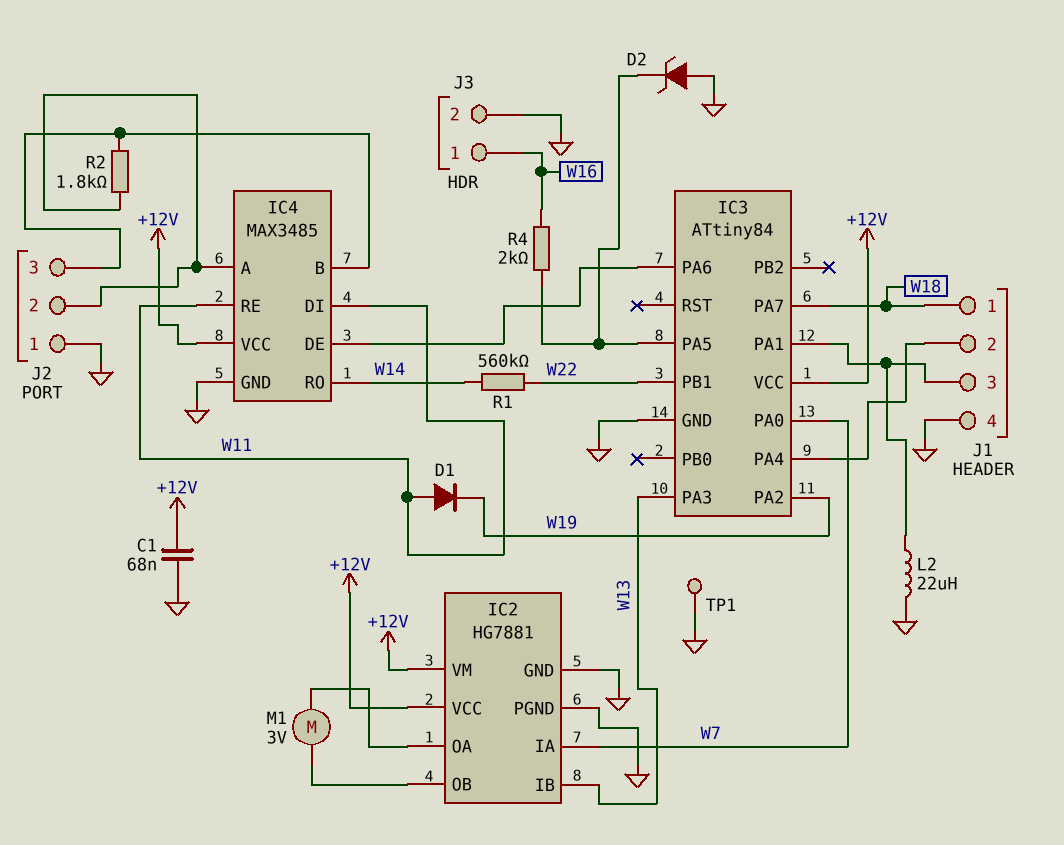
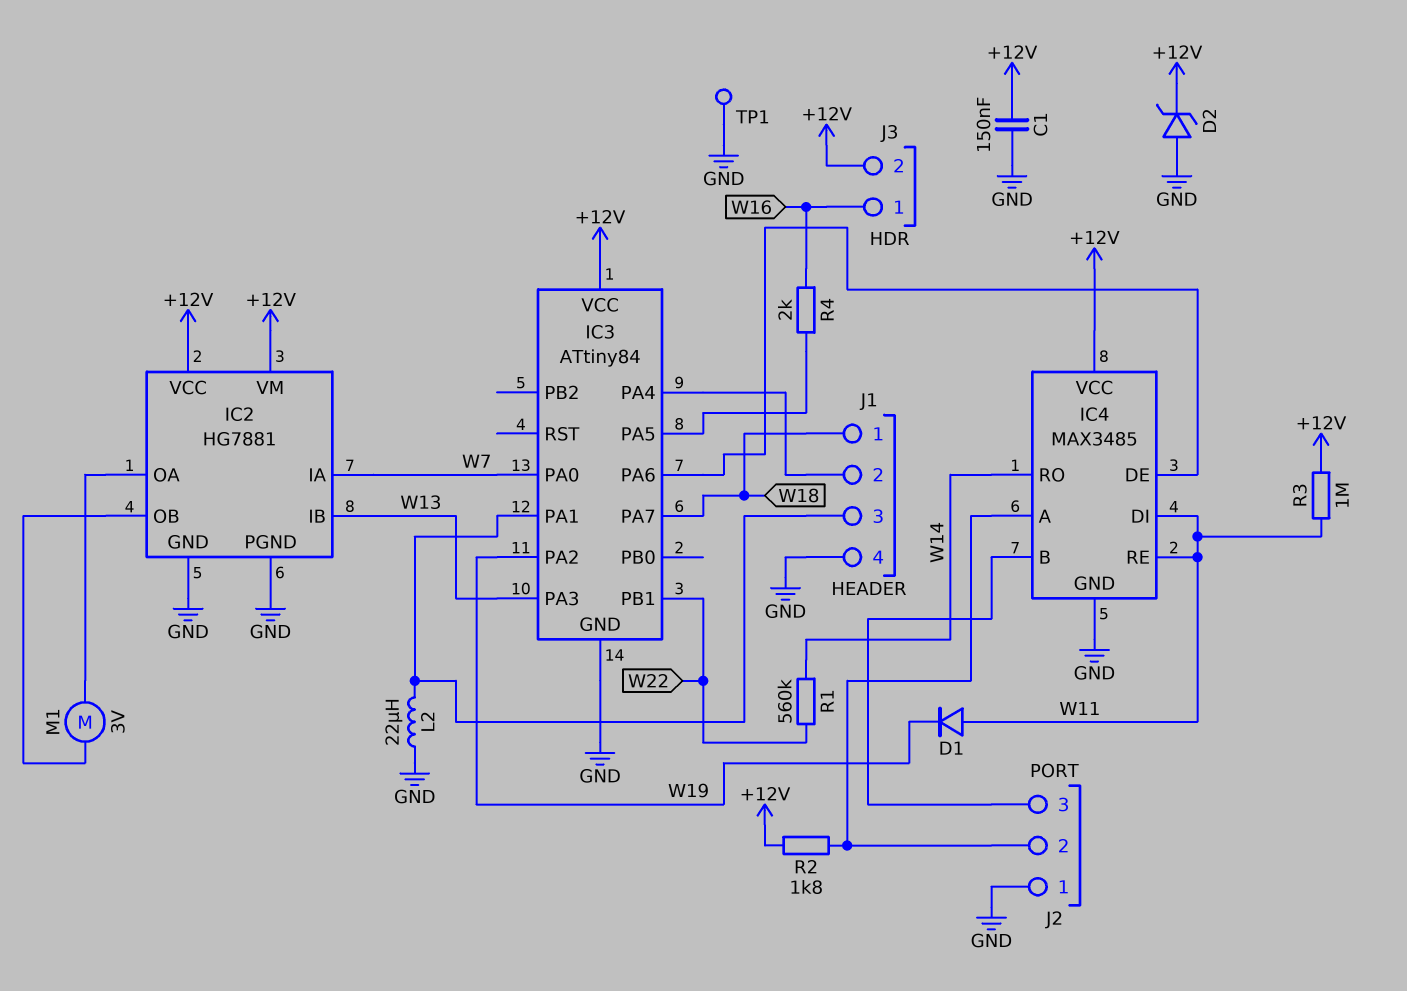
C1: 68nF (+12V, GND) -> 150nF (+12V, GND)
D2: zener (A GND, K IC3/PA5) -> zener (A GND, K +12V)
J3 pin 2: GND -> +12V
R2: 1.8k (IC4/A, IC4/B) -> 1.8k (+12V, IC4/A)
R3: none -> 1M (+12V, W11)

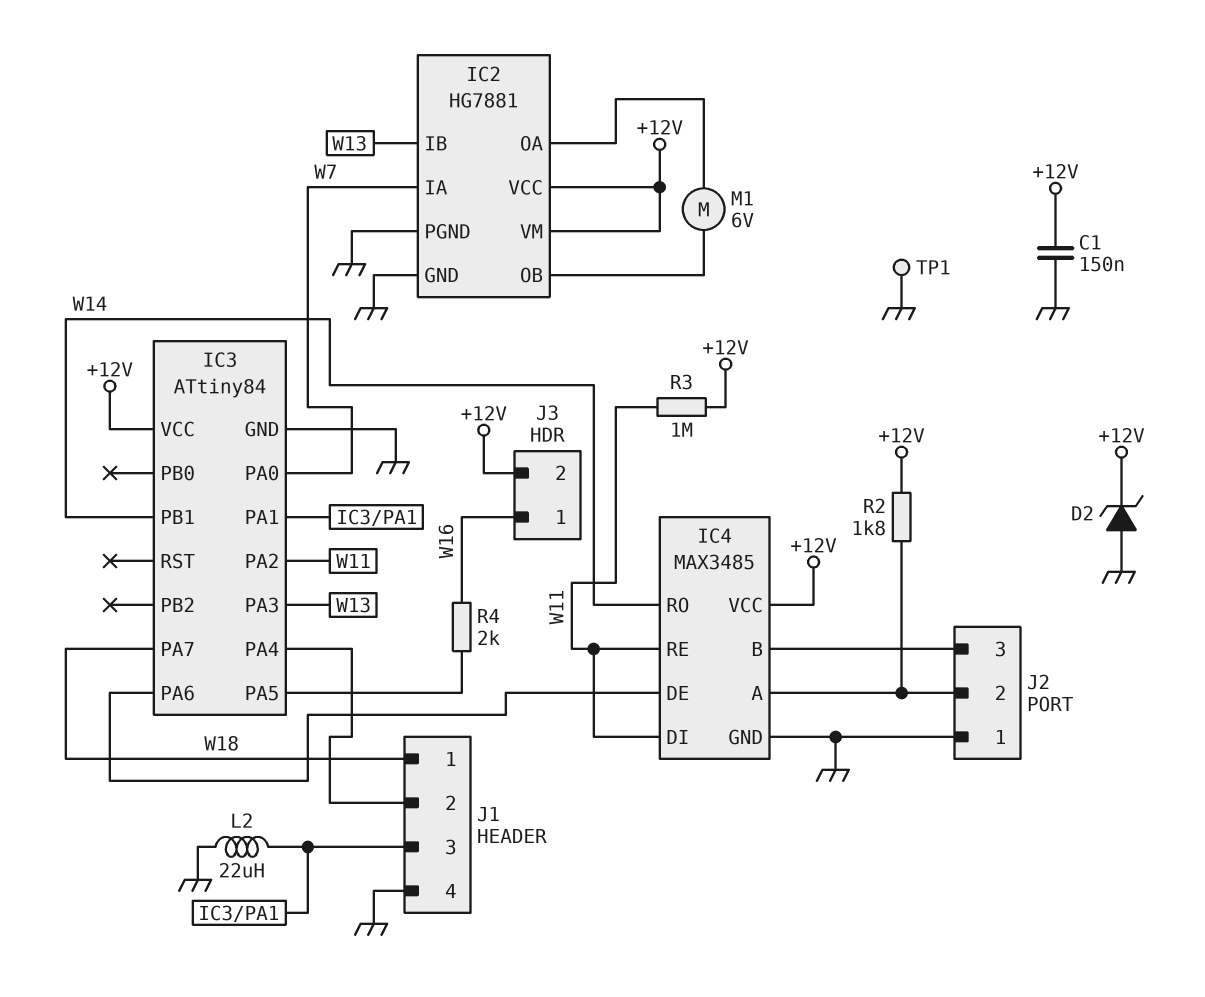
D1: diode (A W11, K W19) -> none
IC3 pin PA2: W19 -> W11
IC3 pin PB1: W22 -> W14
M1: motor 3V (IC2/OA, IC2/OB) -> motor 6V (IC2/OA, IC2/OB)
R1: 560k (W14, W22) -> none

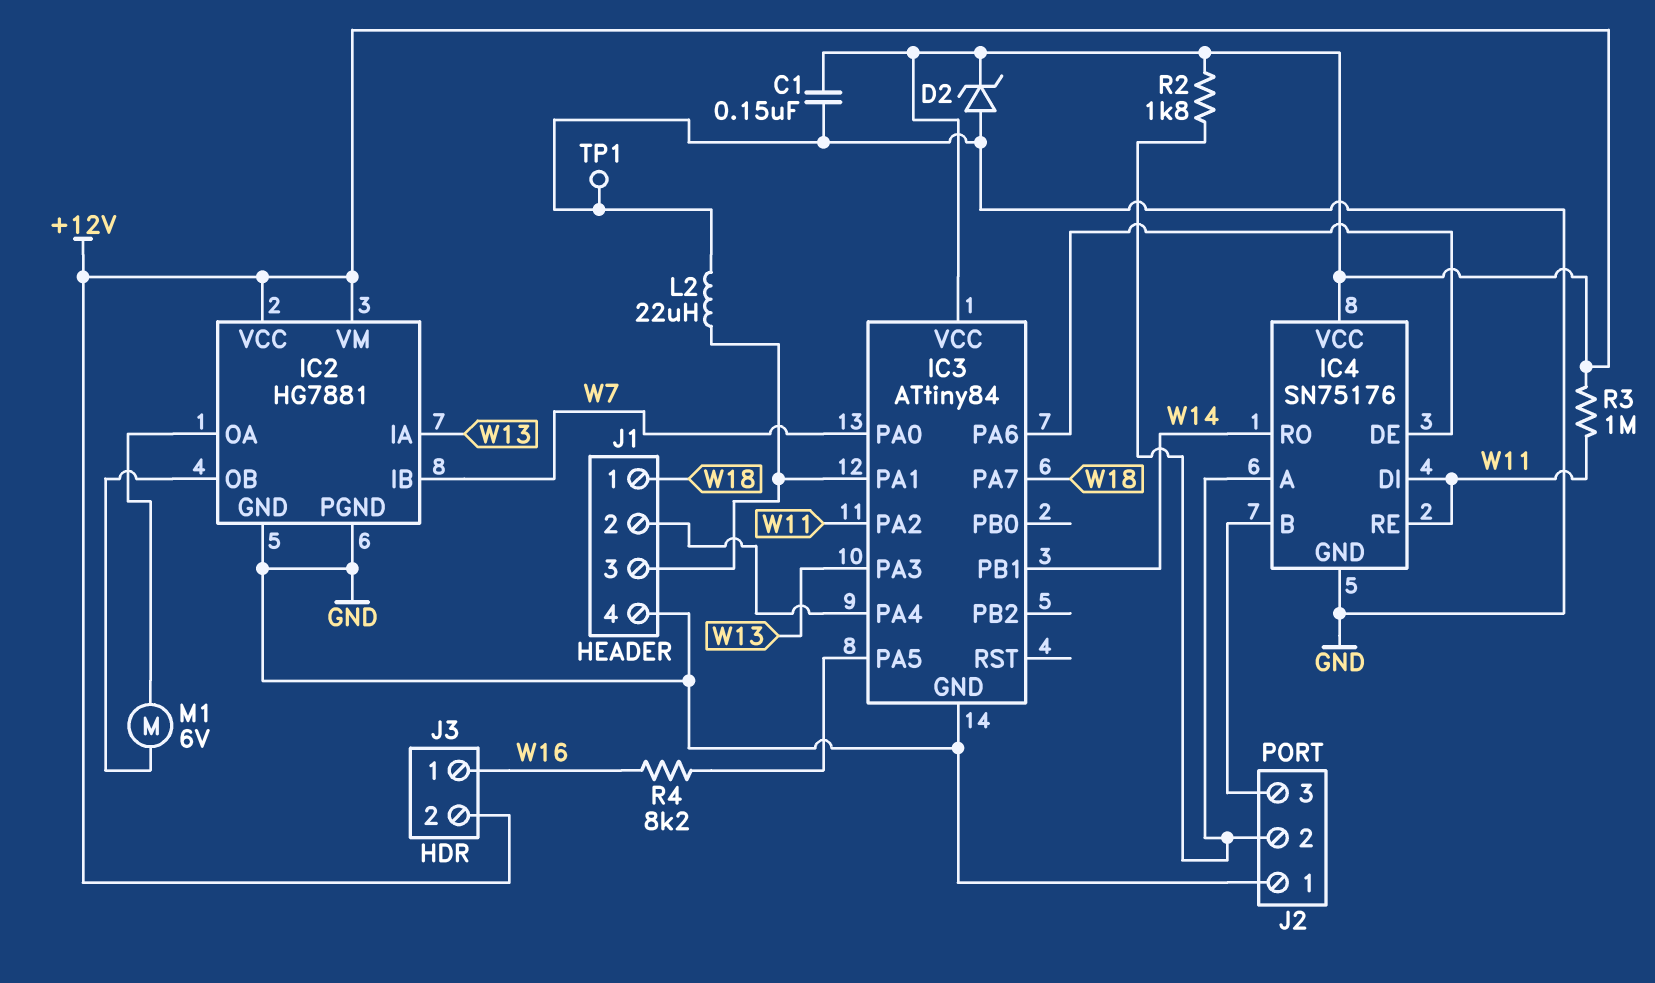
IC2 pin IA: W7 -> W13
IC2 pin IB: W13 -> W7
IC4: MAX3485 -> SN75176
R4: 2k (IC3/PA5, W16) -> 8.2k (IC3/PA5, W16)

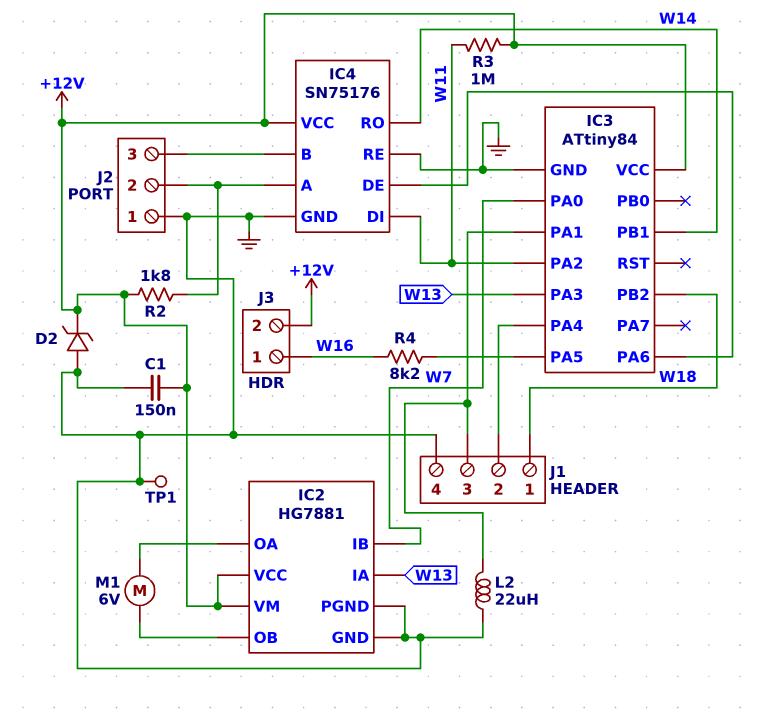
IC3 pin PA7: W18 -> none
IC3 pin PB2: none -> W18
IC4 pin RE: W11 -> GND

